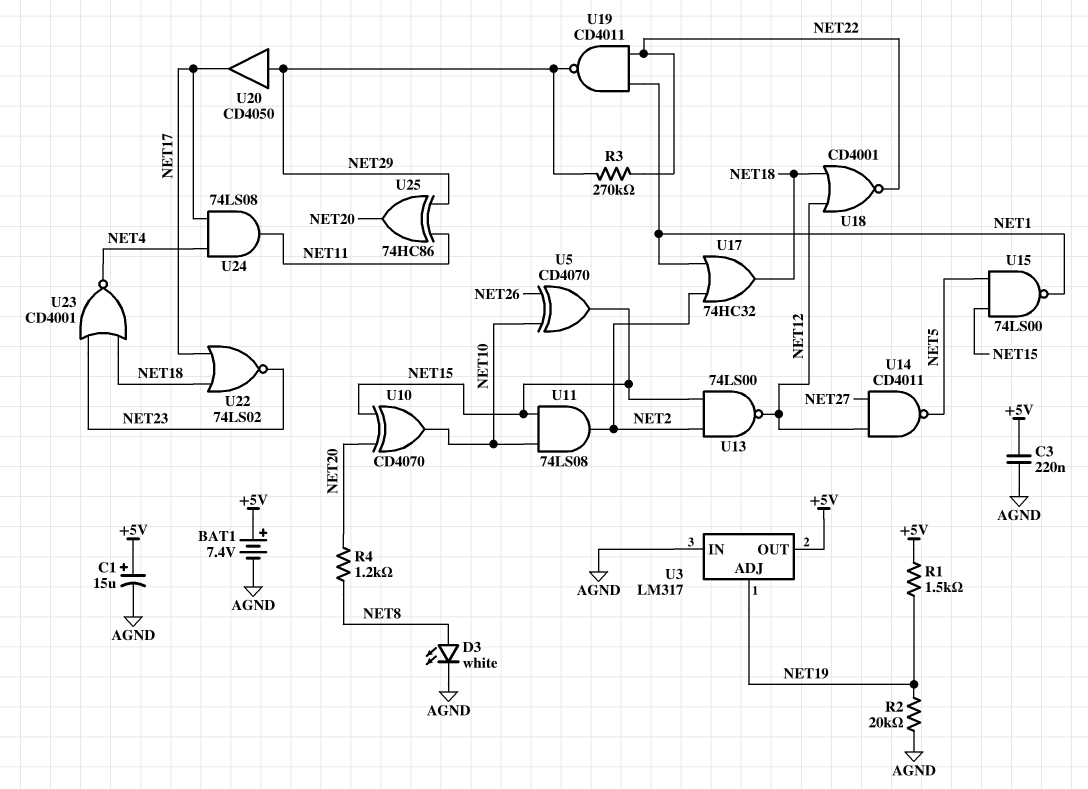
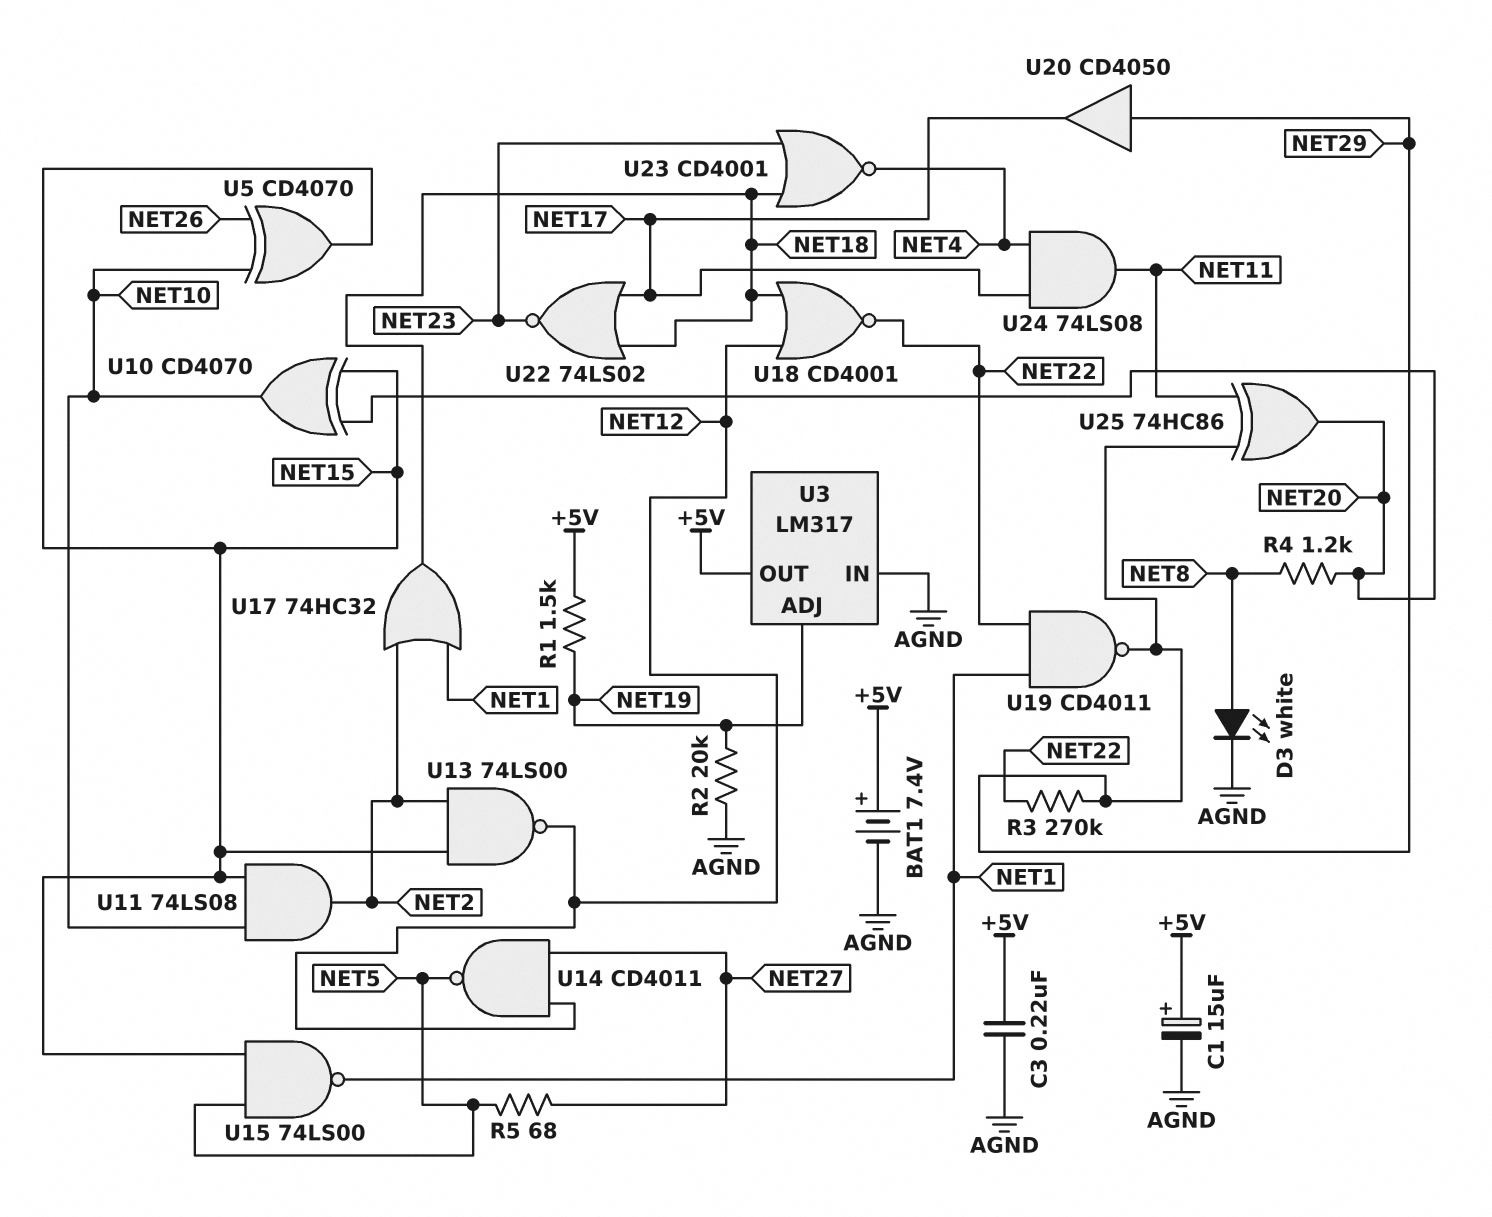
R5: none -> 68 (NET5, NET27)

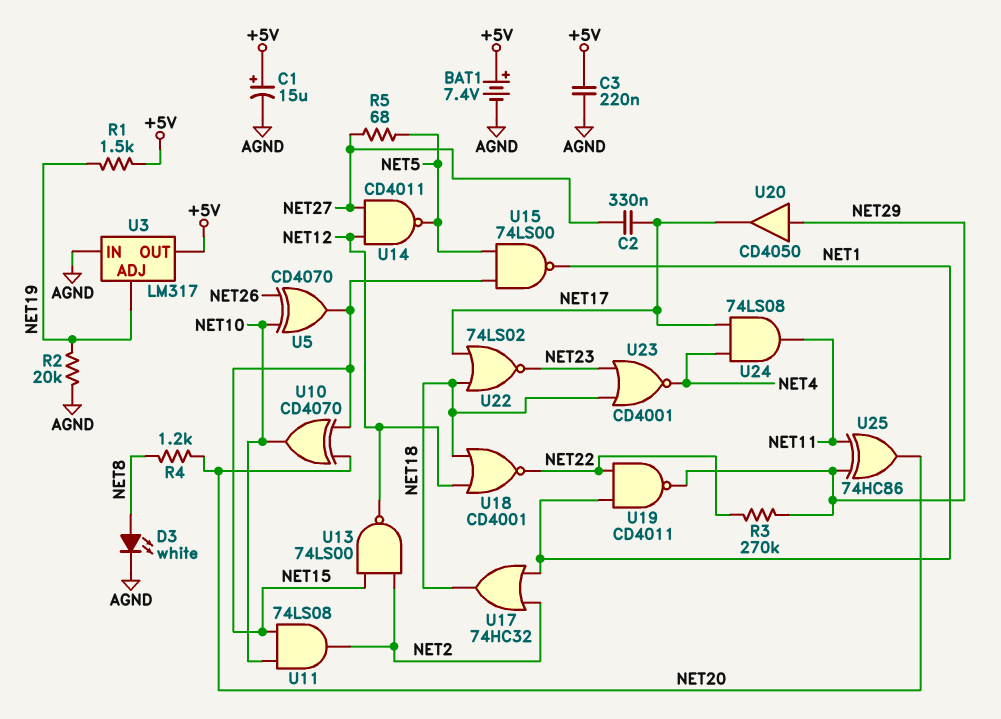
C2: none -> 330nF (NET17, NET27)

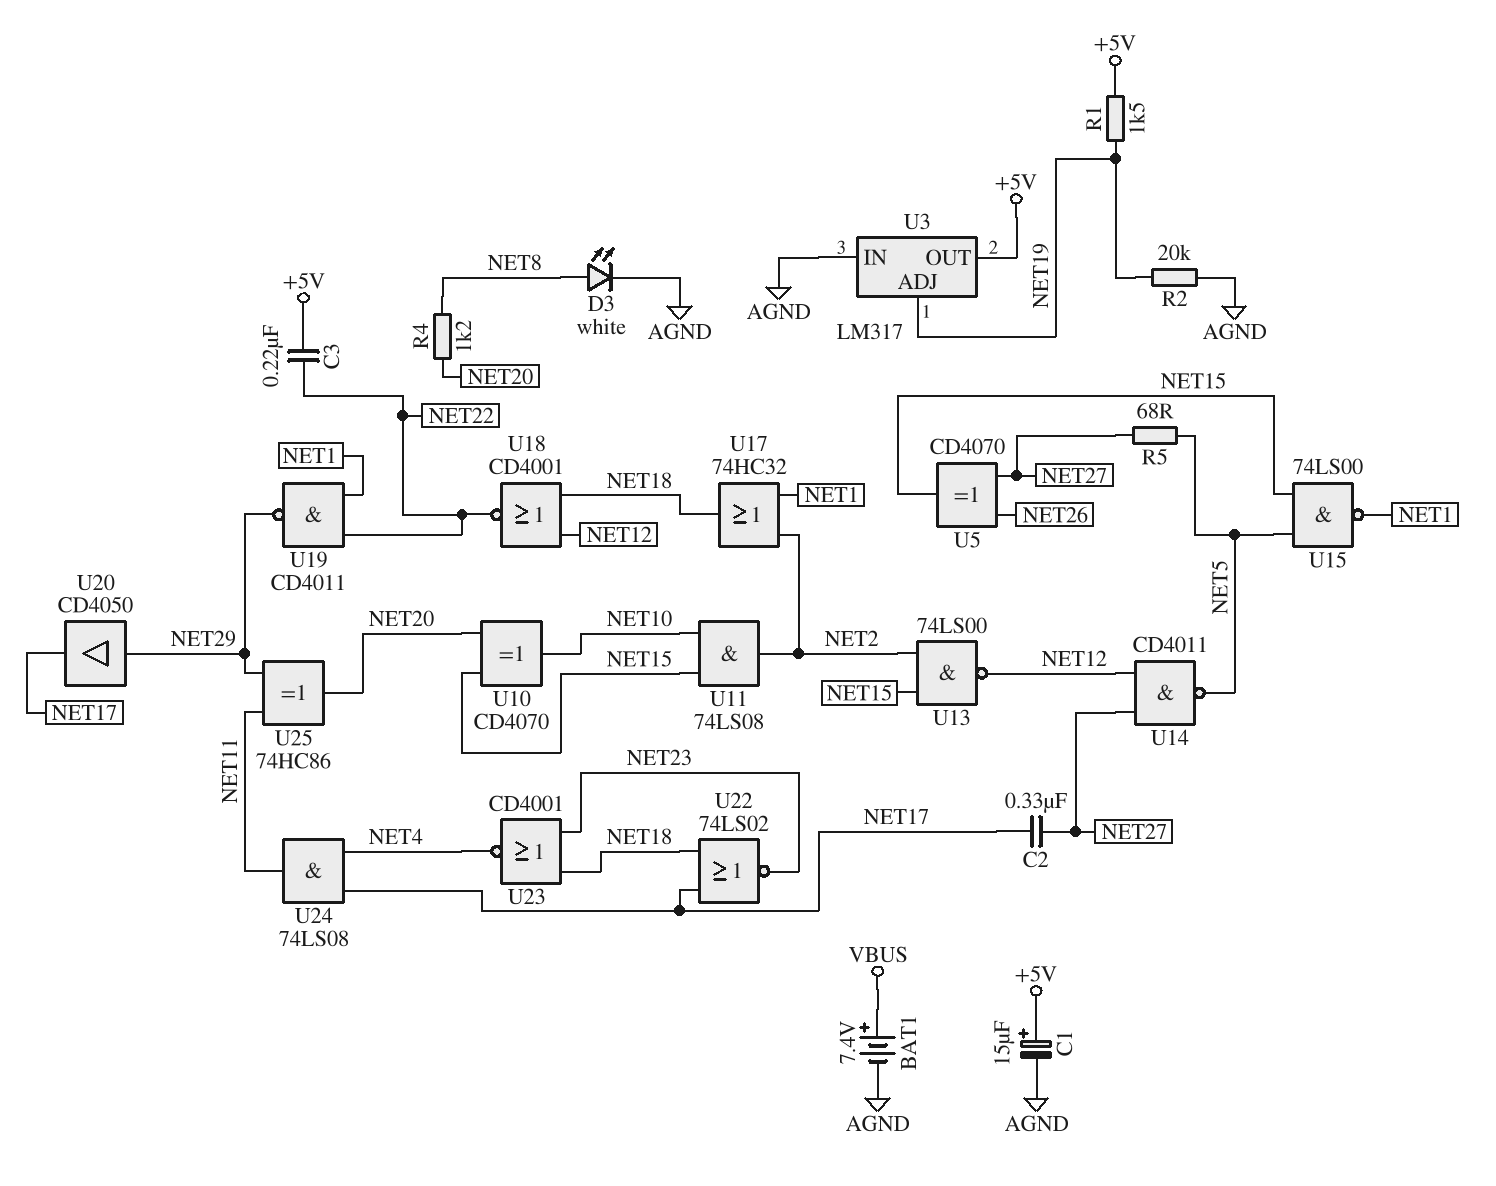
BAT1: 7.4V (plus +5V, minus AGND) -> 7.4V (plus VBUS, minus AGND)
C3: 220nF (+5V, AGND) -> 220nF (+5V, NET22)
R3: 270k (NET22, NET29) -> none
U5: XOR CD4070 (in NET10, in NET26, out NET15) -> XOR CD4070 (in NET26, in NET27, out NET15)

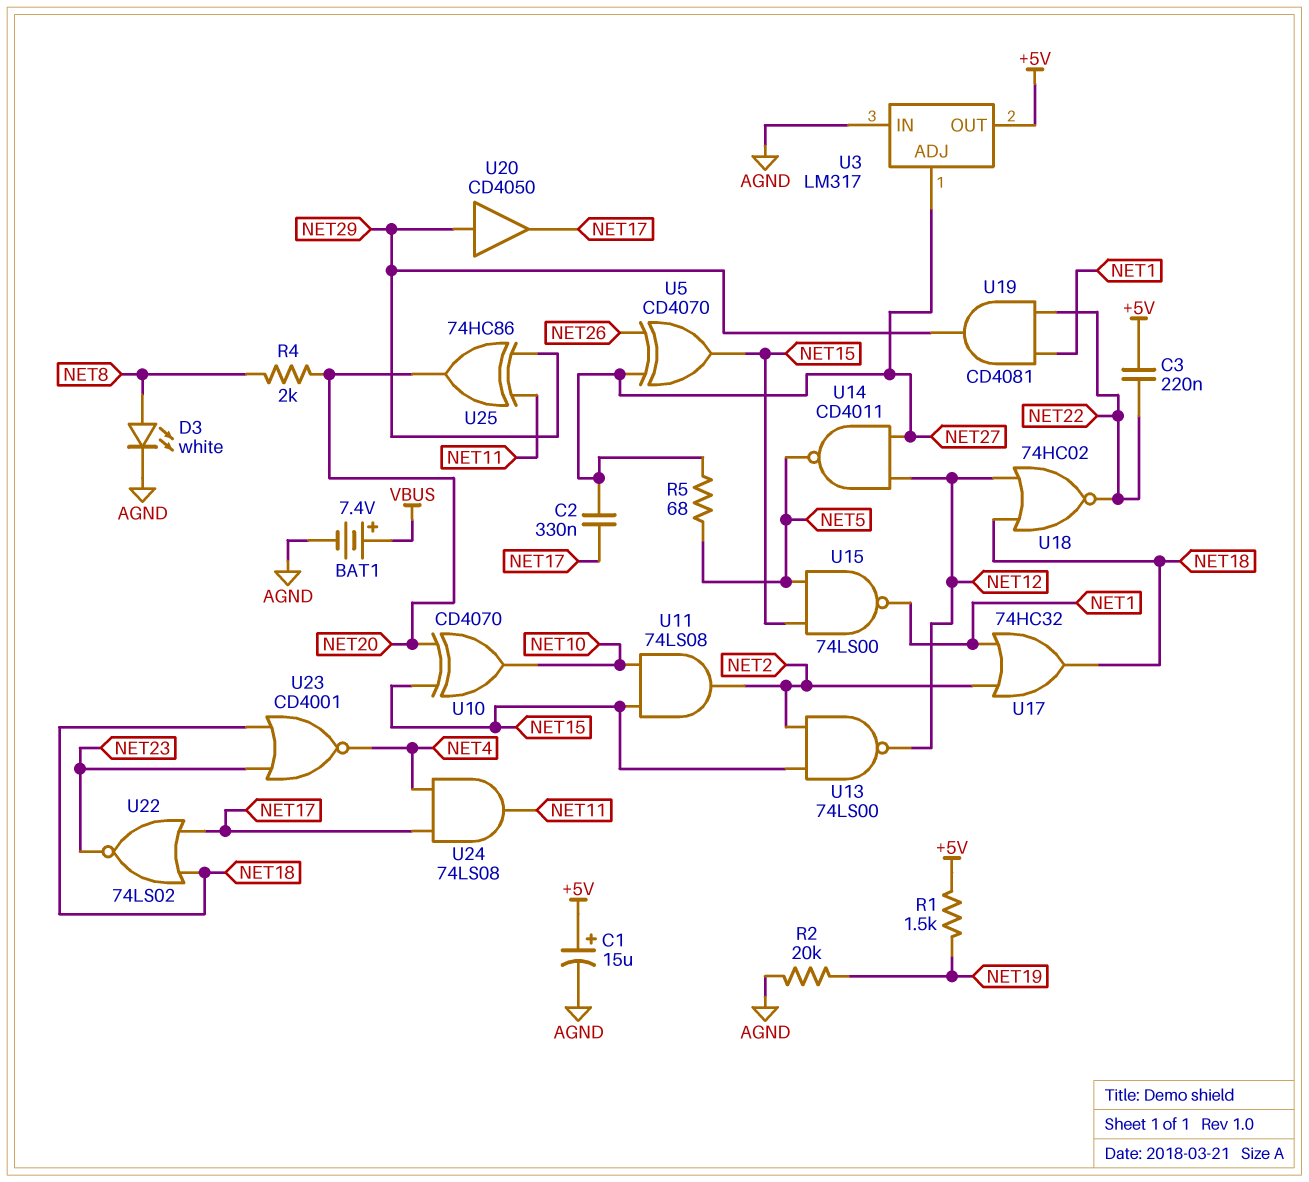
R4: 1.2k (NET8, NET20) -> 2k (NET8, NET20)
U3 pin ADJ: NET19 -> NET27
U18: NOR CD4001 (in NET12, in NET18, out NET22) -> NOR 74HC02 (in NET12, in NET18, out NET22)
U19: NAND CD4011 (in NET1, in NET22, out NET29) -> AND CD4081 (in NET1, in NET22, out NET29)

